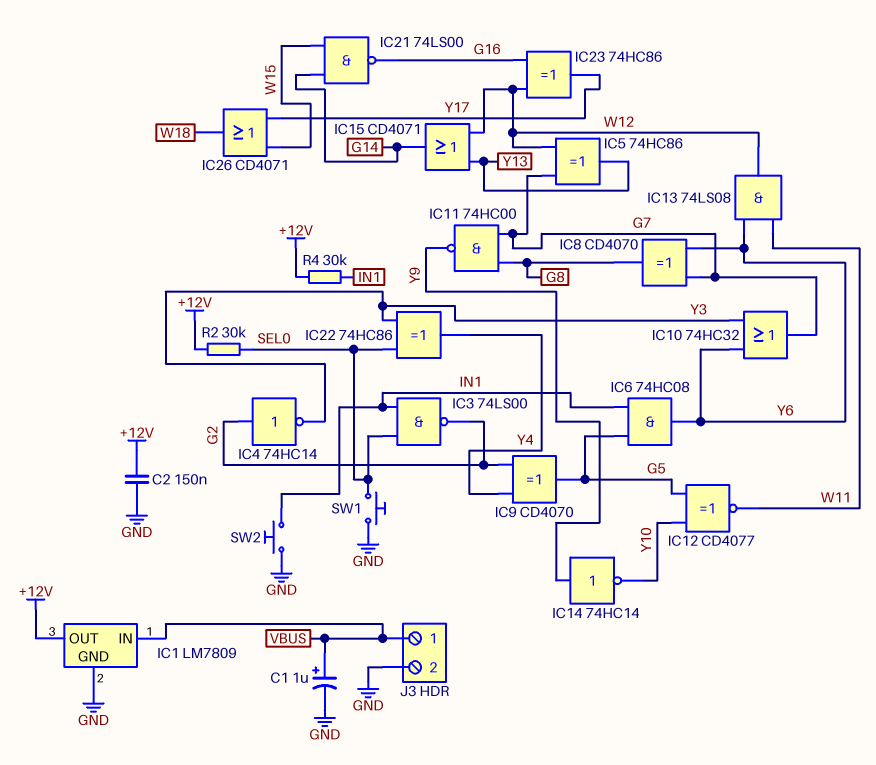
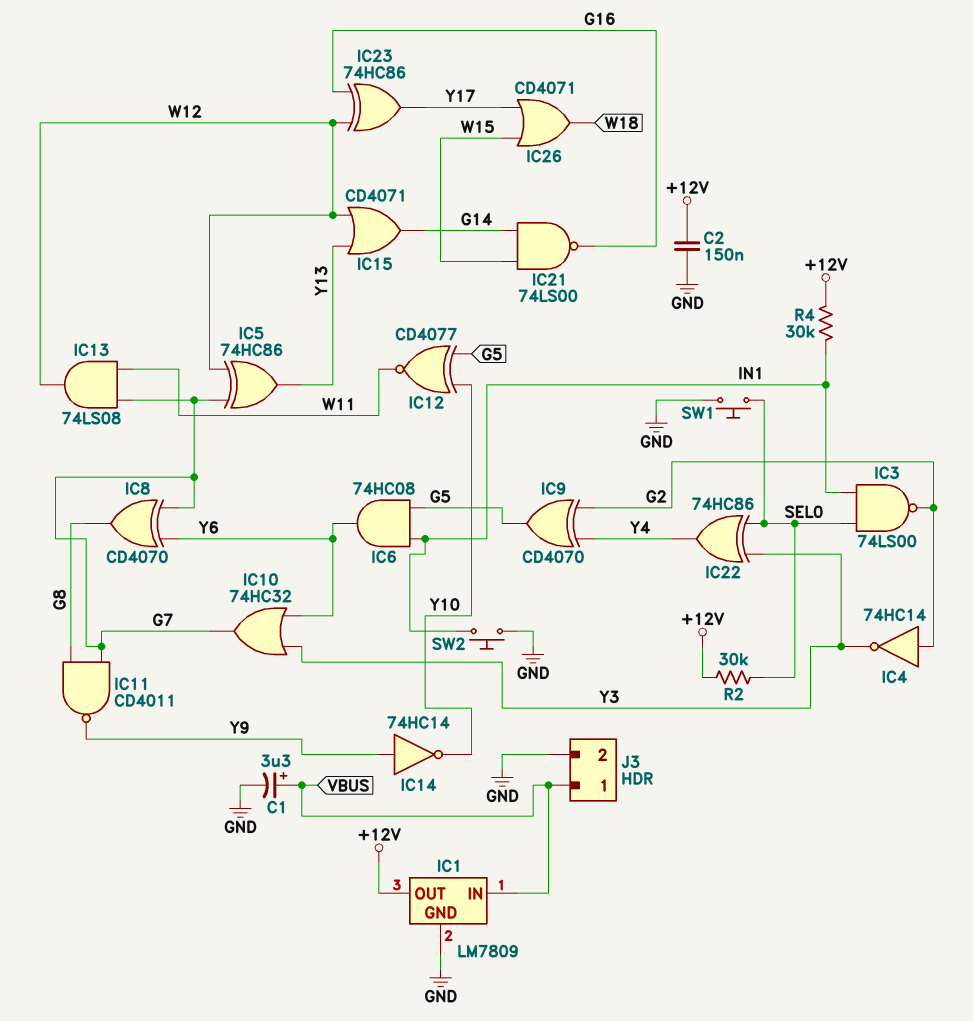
C1: 1uF (plus VBUS, minus GND) -> 3.3uF (plus VBUS, minus GND)
IC11: NAND 74HC00 (in G7, in G8, out Y9) -> NAND CD4011 (in G7, in G8, out Y9)
IC13: AND 74LS08 (in W11, in Y6, out W12) -> AND 74LS08 (in G7, in W11, out W12)

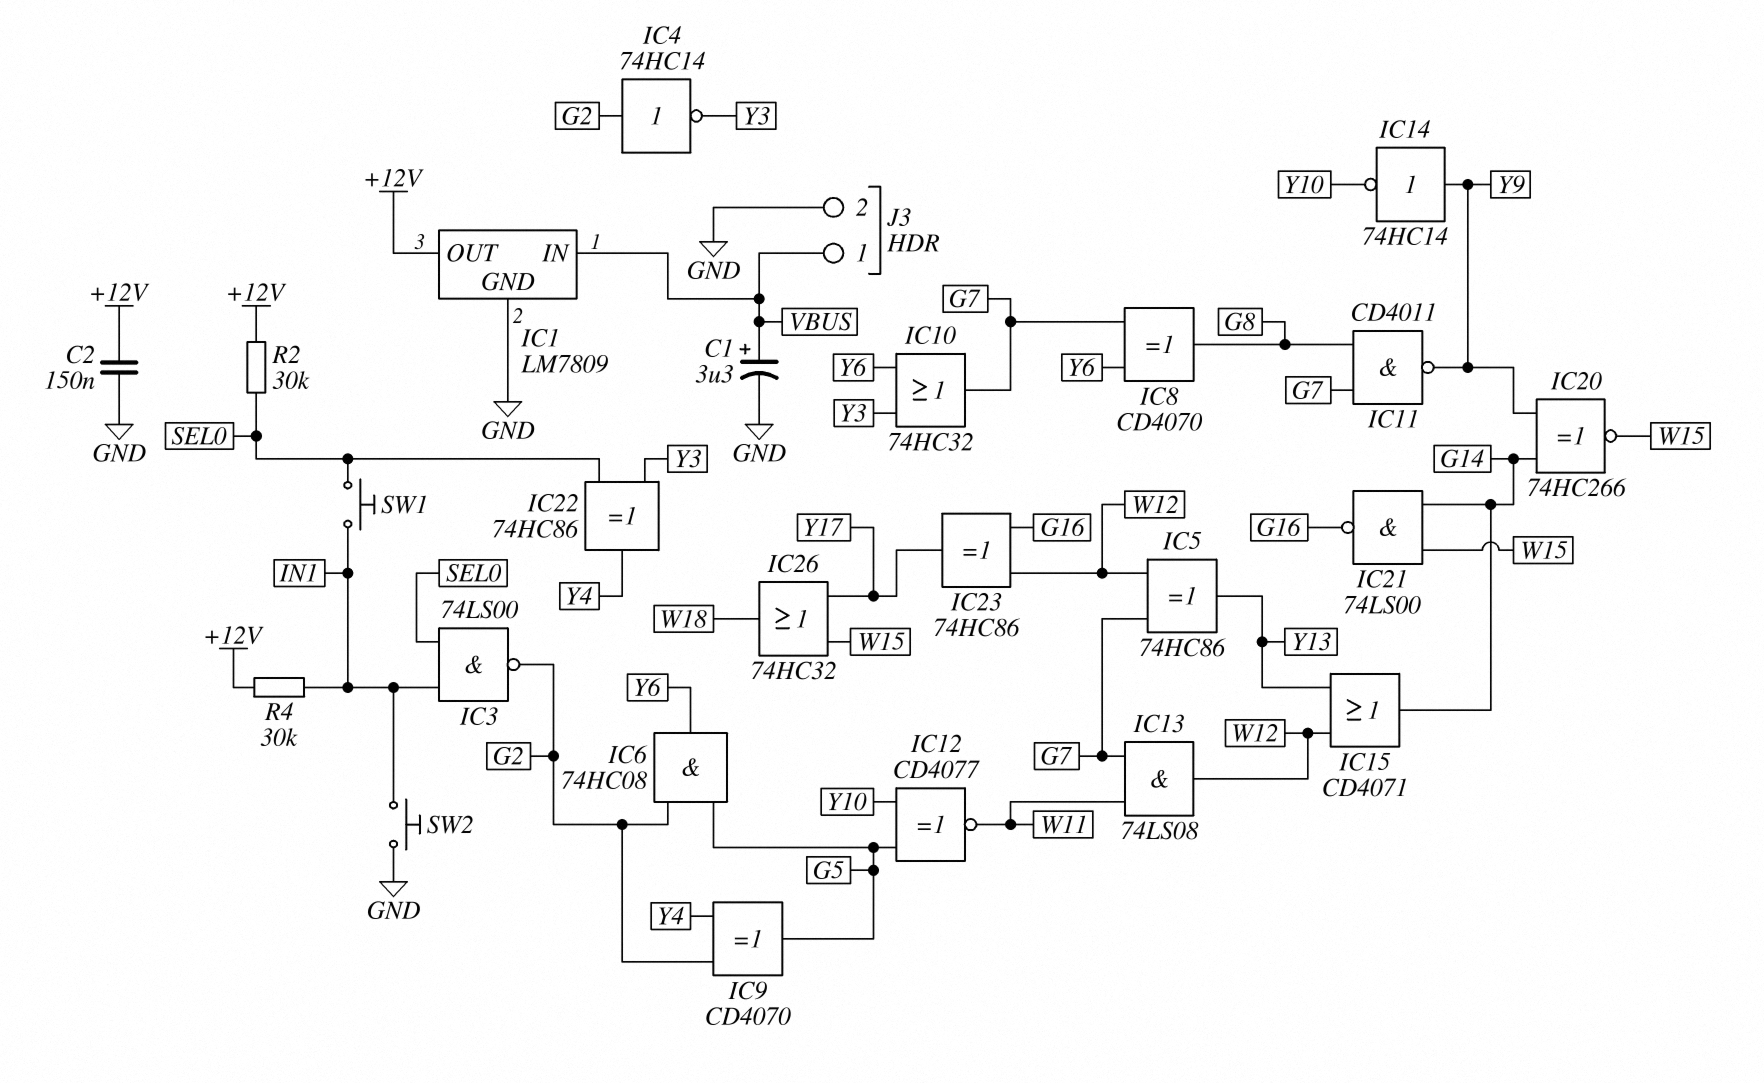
IC6: AND 74HC08 (in G5, in IN1, out Y6) -> AND 74HC08 (in G2, in G5, out Y6)
IC20: none -> XNOR 74HC266 (in G14, in Y9, out W15)
IC26: OR CD4071 (in W15, in Y17, out W18) -> OR 74HC32 (in W15, in Y17, out W18)
SW1: button (GND, SEL0) -> button (IN1, SEL0)

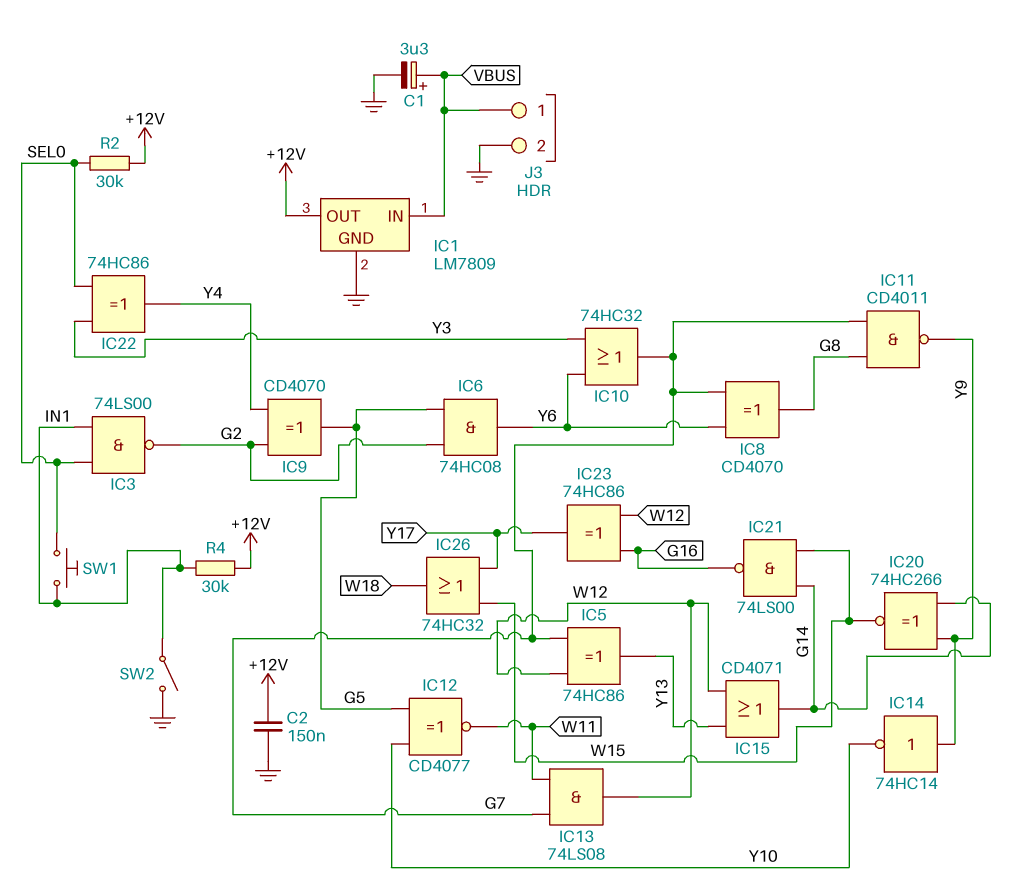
IC4: NOT 74HC14 (in G2, out Y3) -> none
SW2: button (GND, IN1) -> switch (GND, IN1)

